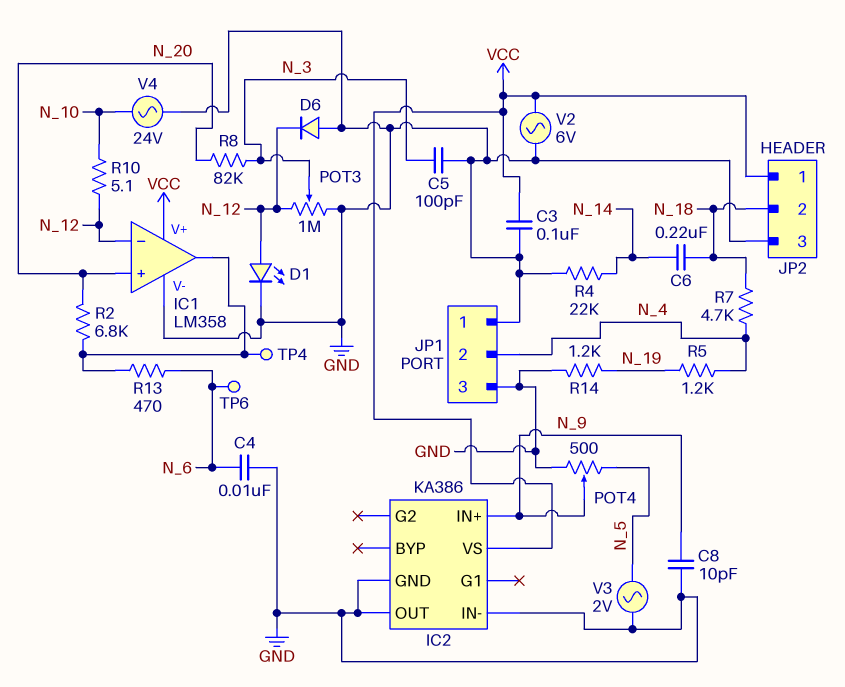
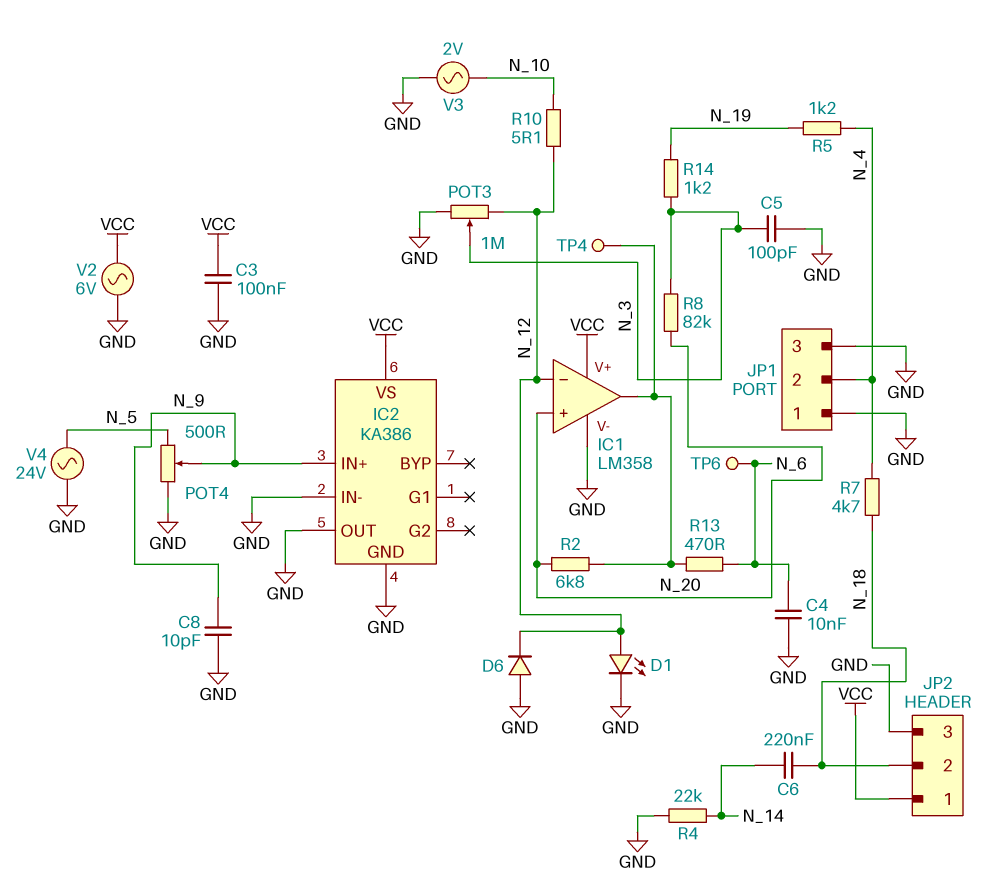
R14: 1.2k (GND, N_19) -> 1.2k (N_3, N_19)
V3: AC 2V (GND, N_5) -> AC 2V (GND, N_10)
V4: AC 24V (GND, N_10) -> AC 24V (GND, N_5)

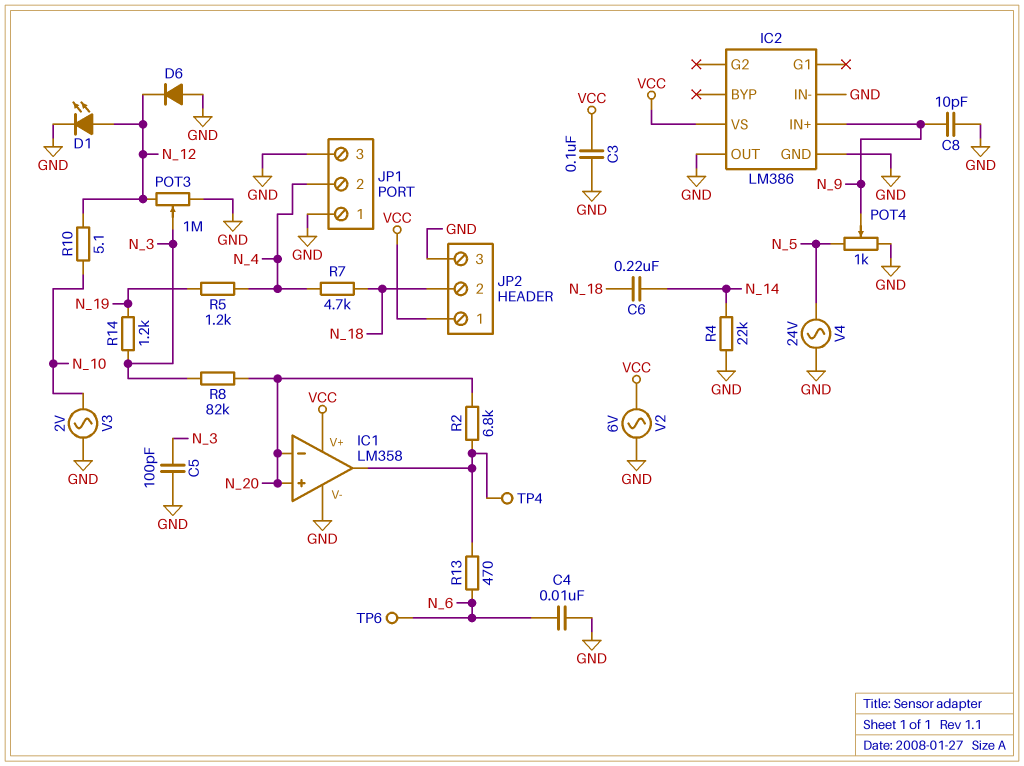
IC1 pin in-: N_12 -> N_20
IC2: KA386 -> LM386
POT4: 500 (GND, N_5, wiper N_9) -> 1k (GND, N_5, wiper N_9)

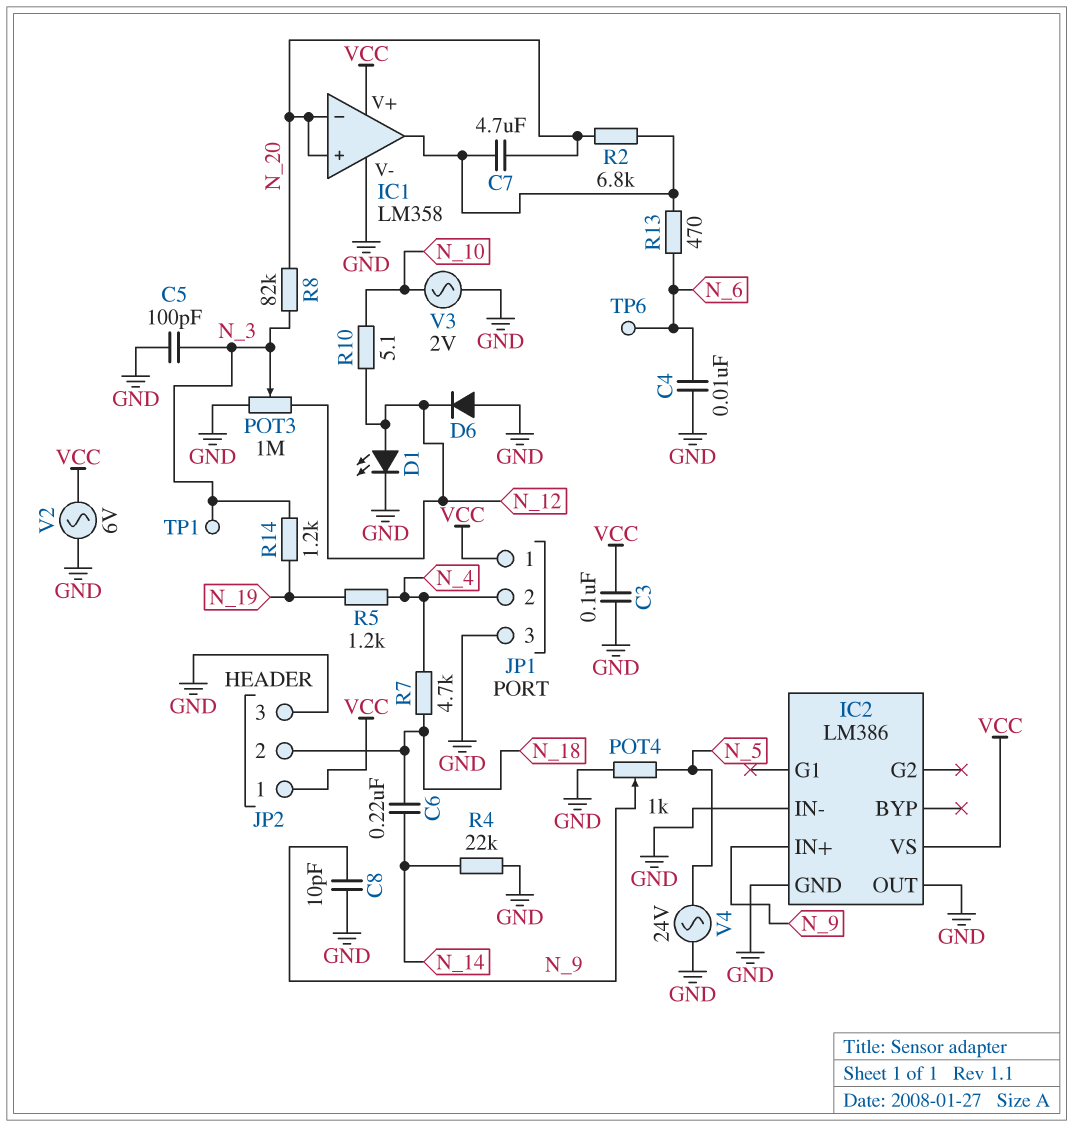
C7: none -> 4.7uF (IC1/out, N_20)
JP1 pin 1: GND -> VCC
TP1: none -> test point (N_3)
TP4: test point (IC1/out) -> none

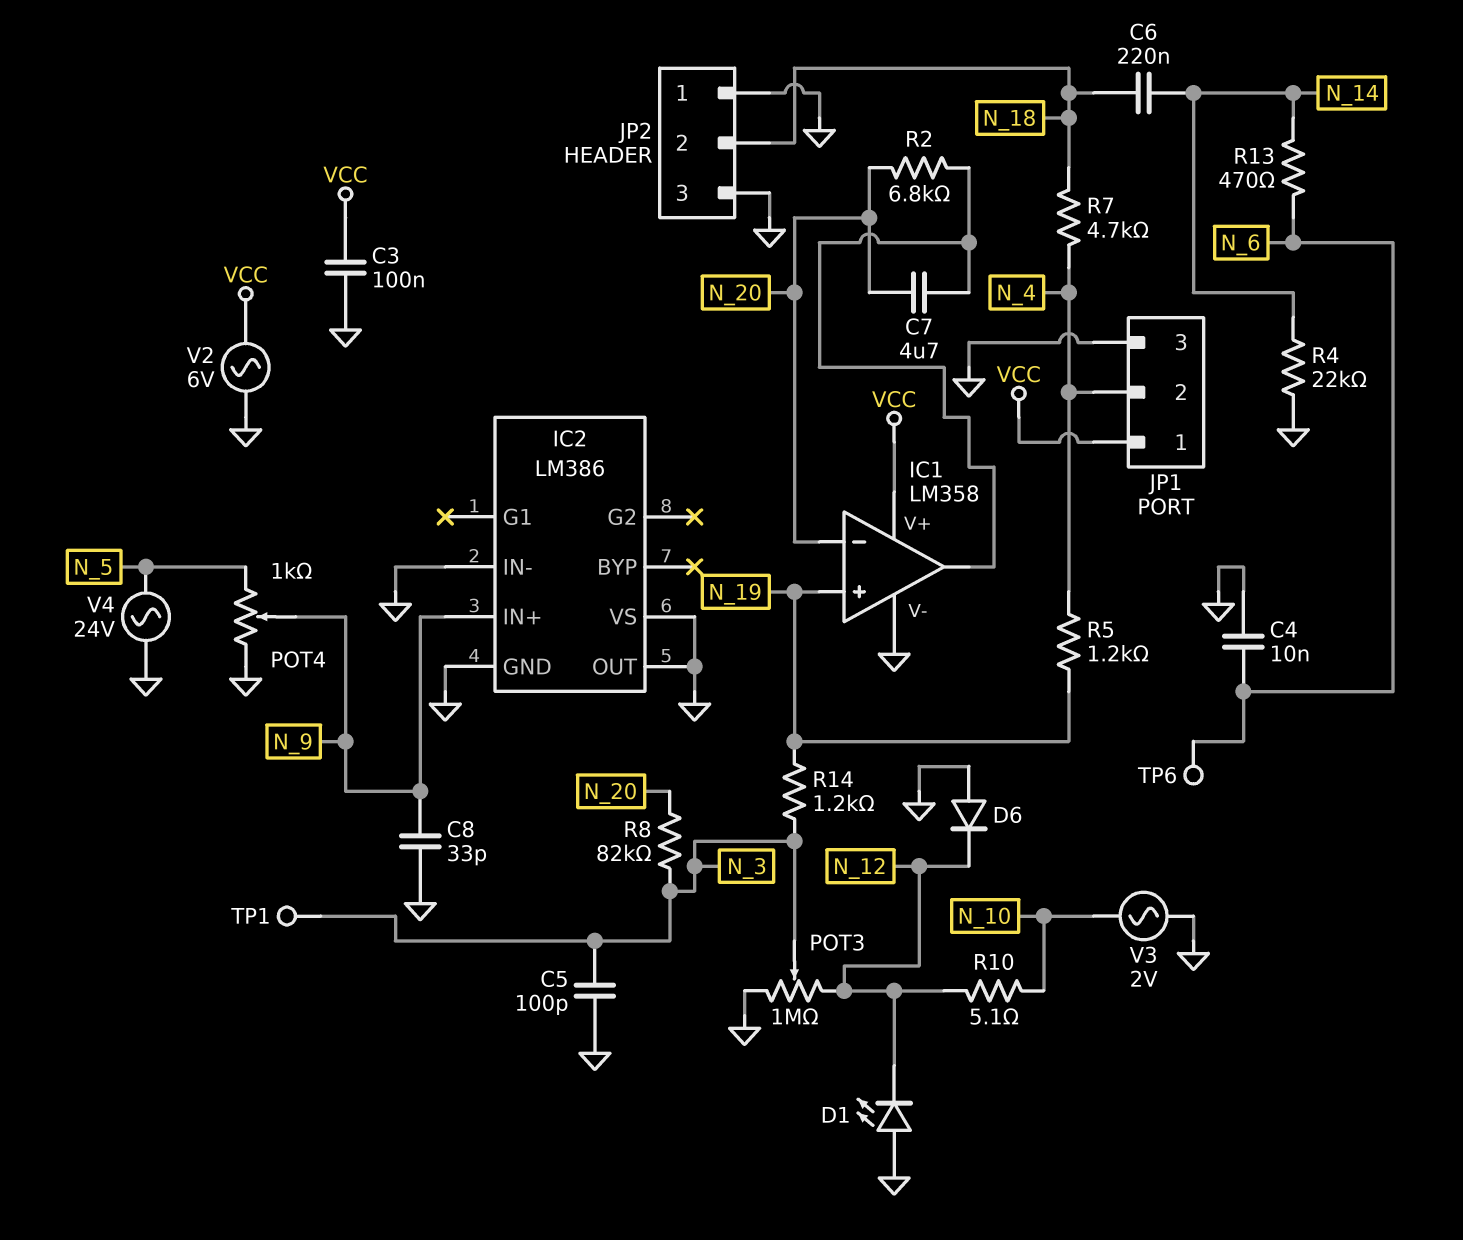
C8: 10pF (GND, N_9) -> 33pF (GND, N_9)
D1: LED (A N_12, K GND) -> LED (A GND, K N_12)
IC1 pin in+: N_20 -> N_19
IC2 pin VS: VCC -> GND
JP2 pin 1: VCC -> GND
R13: 470 (IC1/out, N_6) -> 470 (N_6, N_14)

